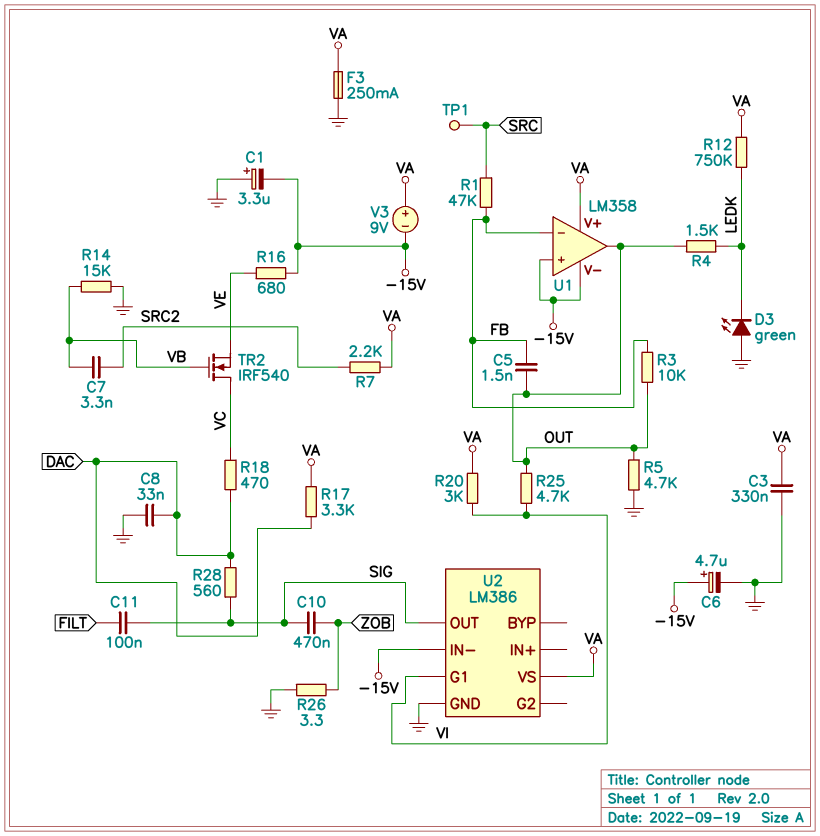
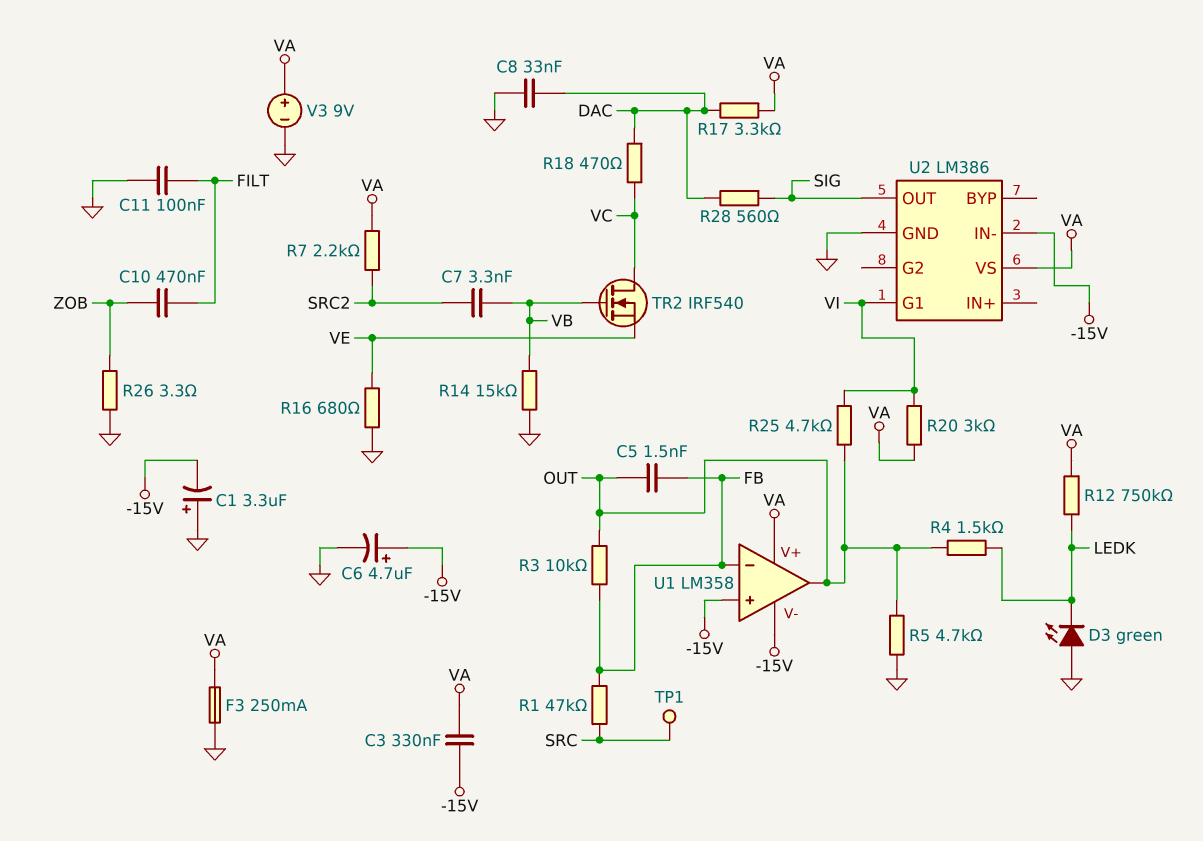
C3: 330nF (GND, VA) -> 330nF (-15V, VA)
C10: 470nF (SIG, ZOB) -> 470nF (FILT, ZOB)
C11: 100nF (FILT, SIG) -> 100nF (FILT, GND)
R16: 680 (-15V, VE) -> 680 (GND, VE)
V3: 9V (plus VA, minus -15V) -> 9V (plus VA, minus GND)

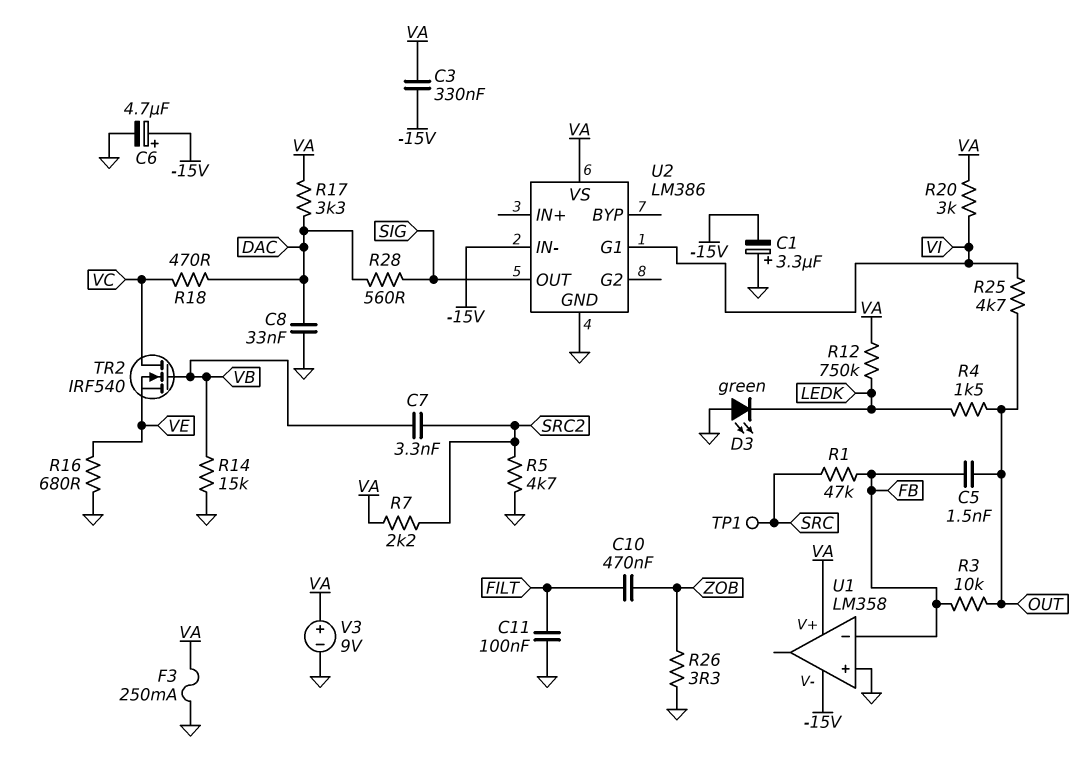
R5: 4.7k (GND, OUT) -> 4.7k (GND, SRC2)
U1 pin in+: -15V -> GND
U1 pin out: OUT -> none

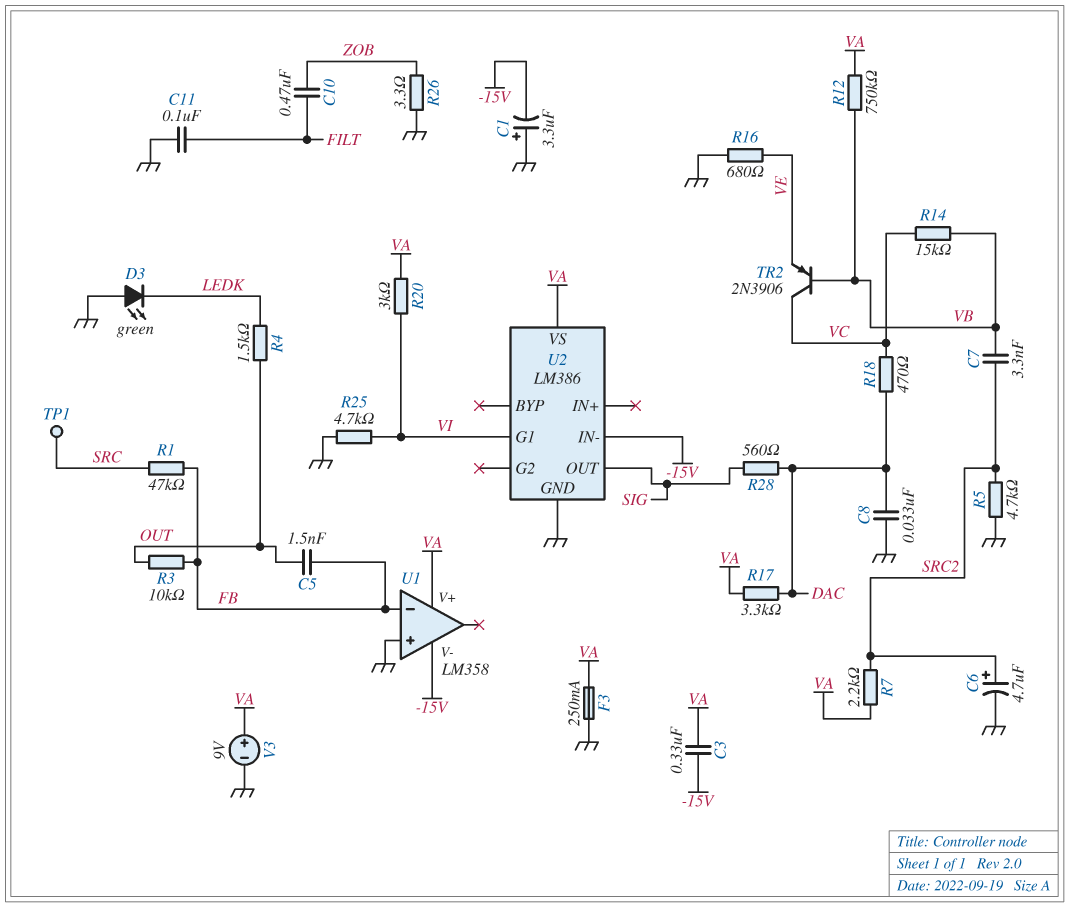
C6: 4.7uF (plus -15V, minus GND) -> 4.7uF (plus SRC2, minus GND)
R12: 750k (LEDK, VA) -> 750k (VA, VB)
R14: 15k (GND, VB) -> 15k (VB, VC)
R25: 4.7k (OUT, VI) -> 4.7k (GND, VI)
TR2: NMOS IRF540 (G VB, D VC, S VE) -> PNP 2N3906 (B VB, C VC, E VE)

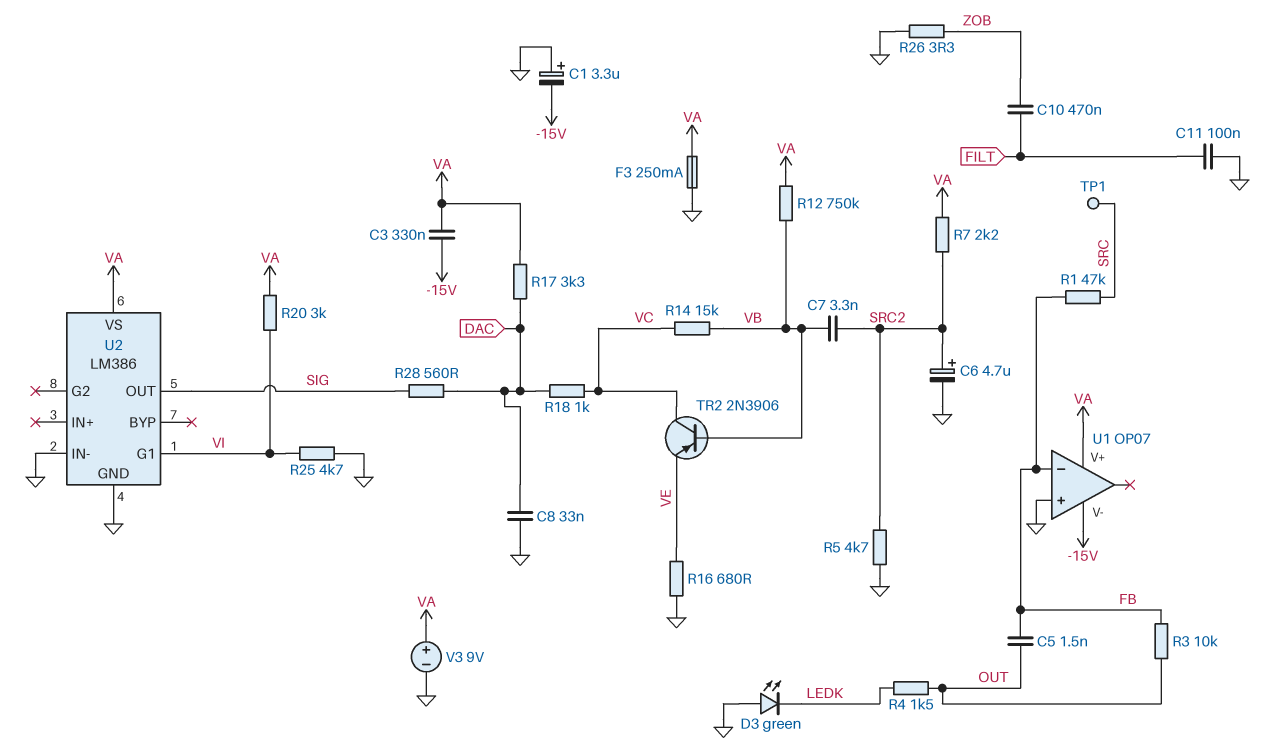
R18: 470 (DAC, VC) -> 1k (DAC, VC)
U1: LM358 -> OP07
U2 pin IN-: -15V -> GND

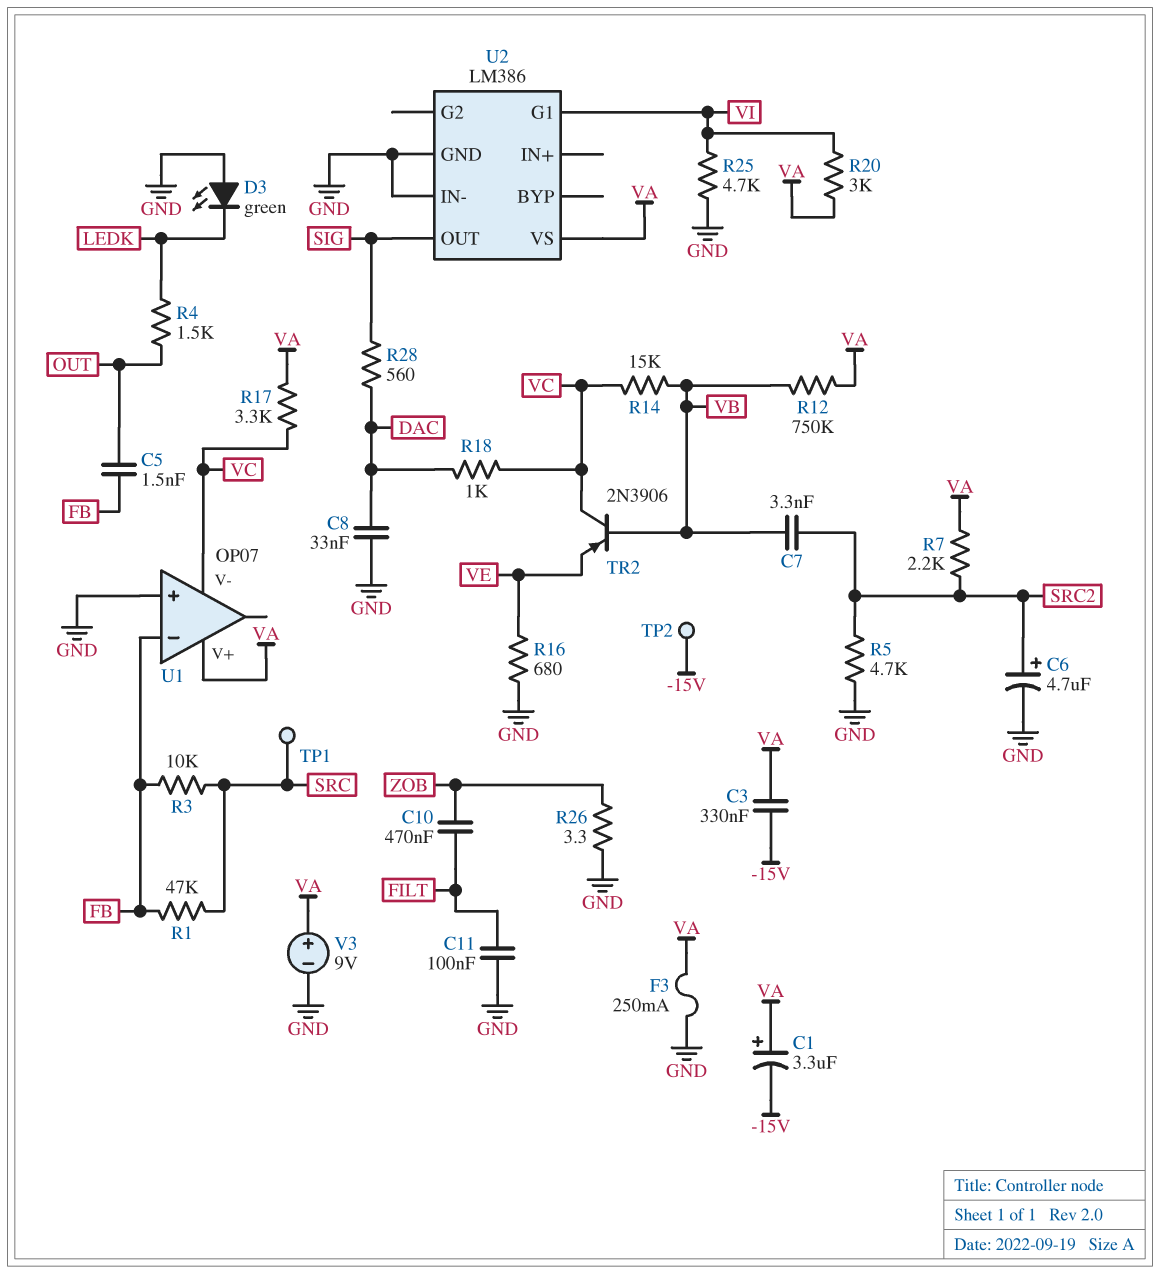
C1: 3.3uF (plus GND, minus -15V) -> 3.3uF (plus VA, minus -15V)
R3: 10k (FB, OUT) -> 10k (FB, SRC)
R17: 3.3k (DAC, VA) -> 3.3k (VA, VC)
TP2: none -> test point (-15V)
U1 pin V-: -15V -> VC

